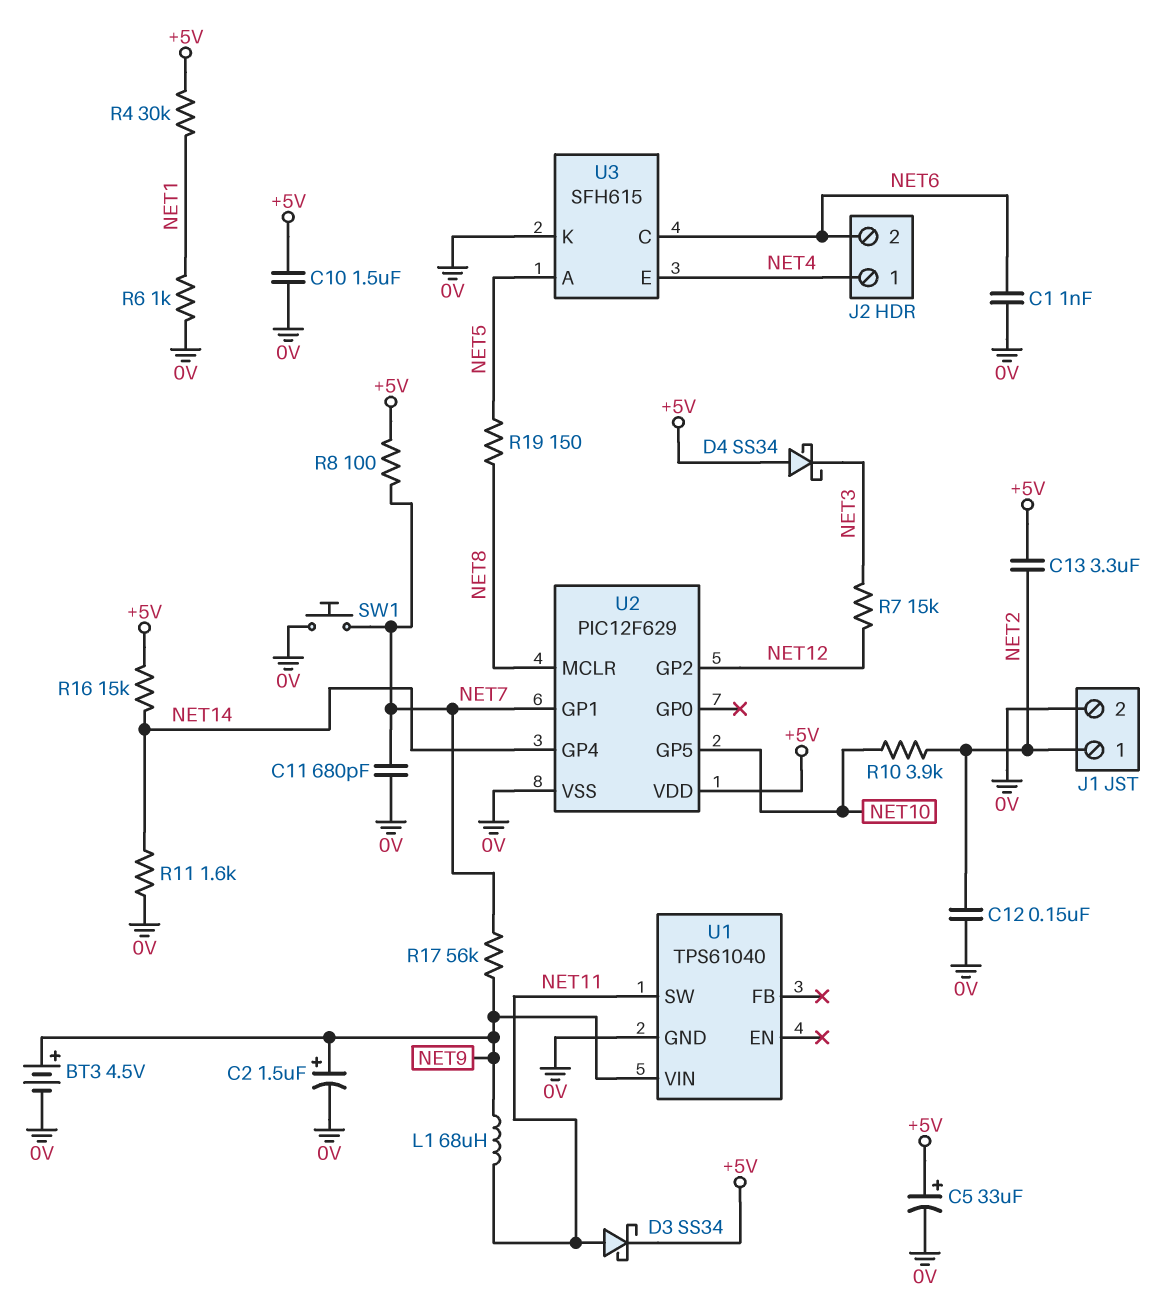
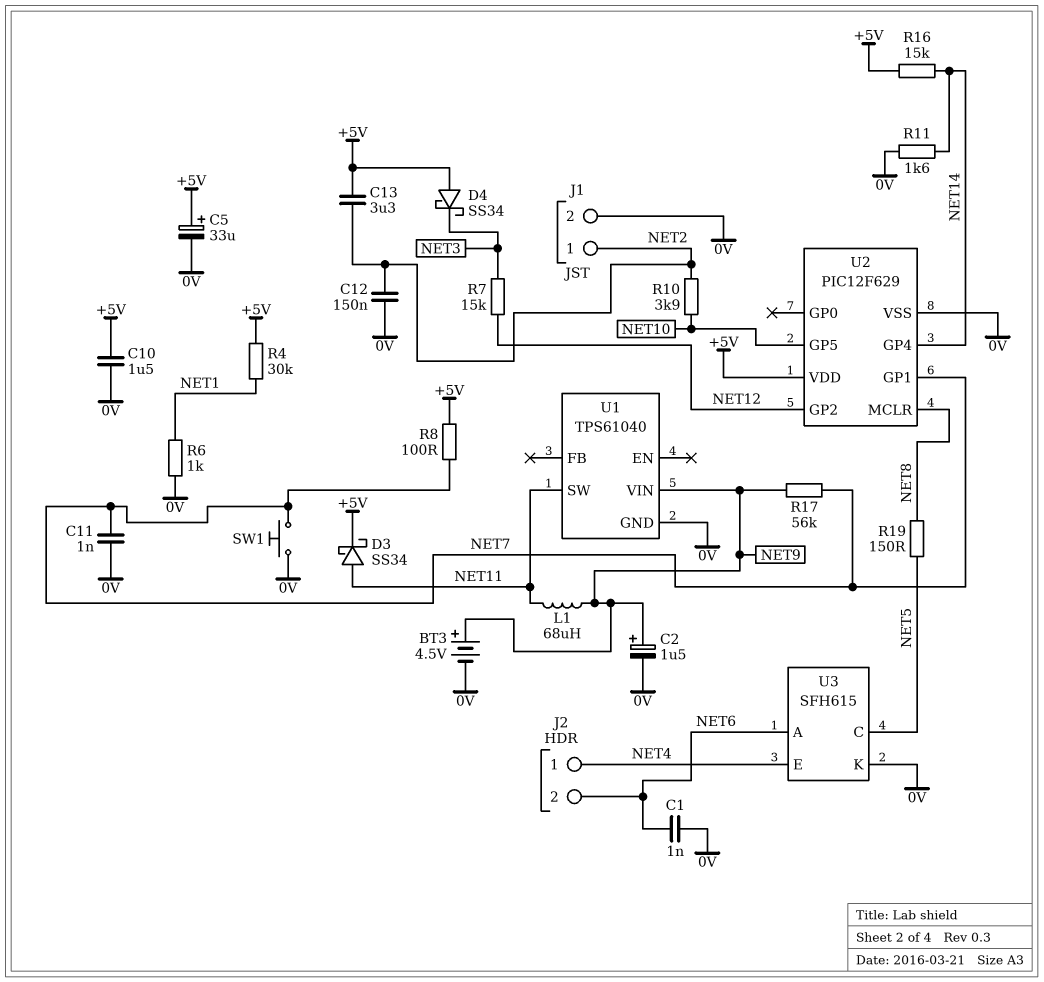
C11: 680pF (0V, NET7) -> 1nF (0V, NET7)
U3 pin A: NET5 -> NET6
U3 pin C: NET6 -> NET5

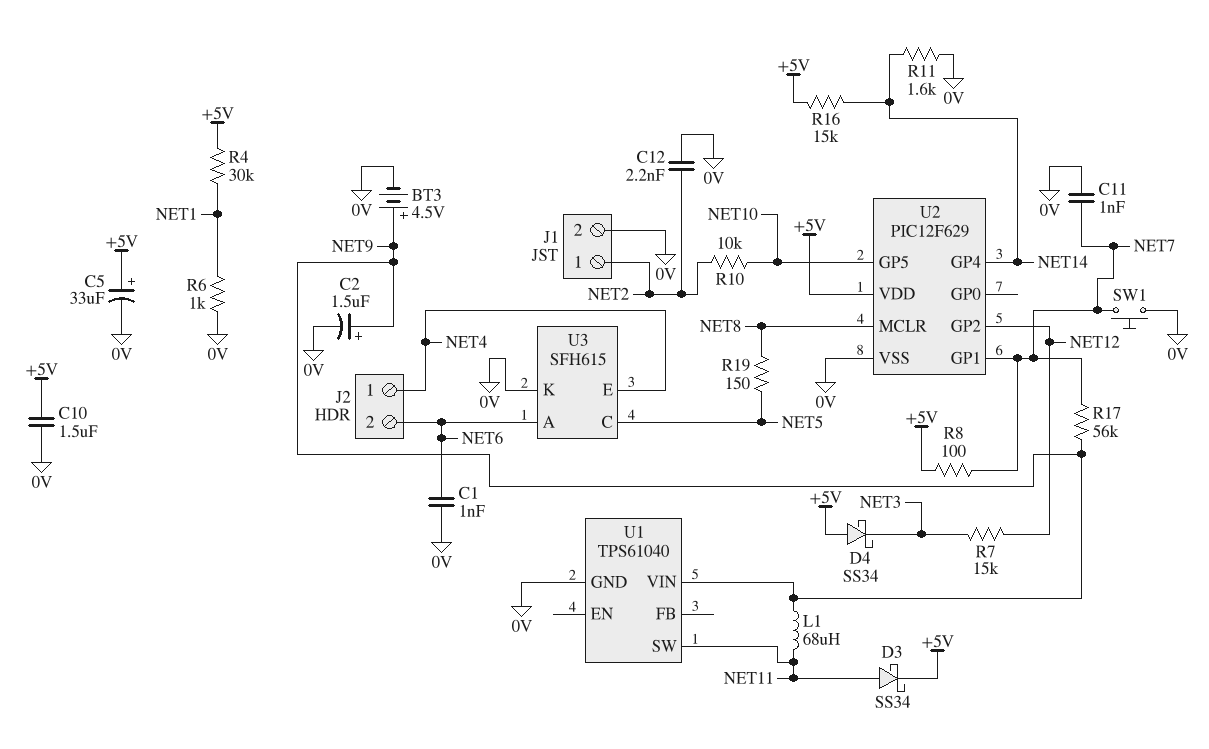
C12: 150nF (0V, NET2) -> 2.2nF (0V, NET2)
C13: 3.3uF (+5V, NET2) -> none
R10: 3.9k (NET2, NET10) -> 10k (NET2, NET10)

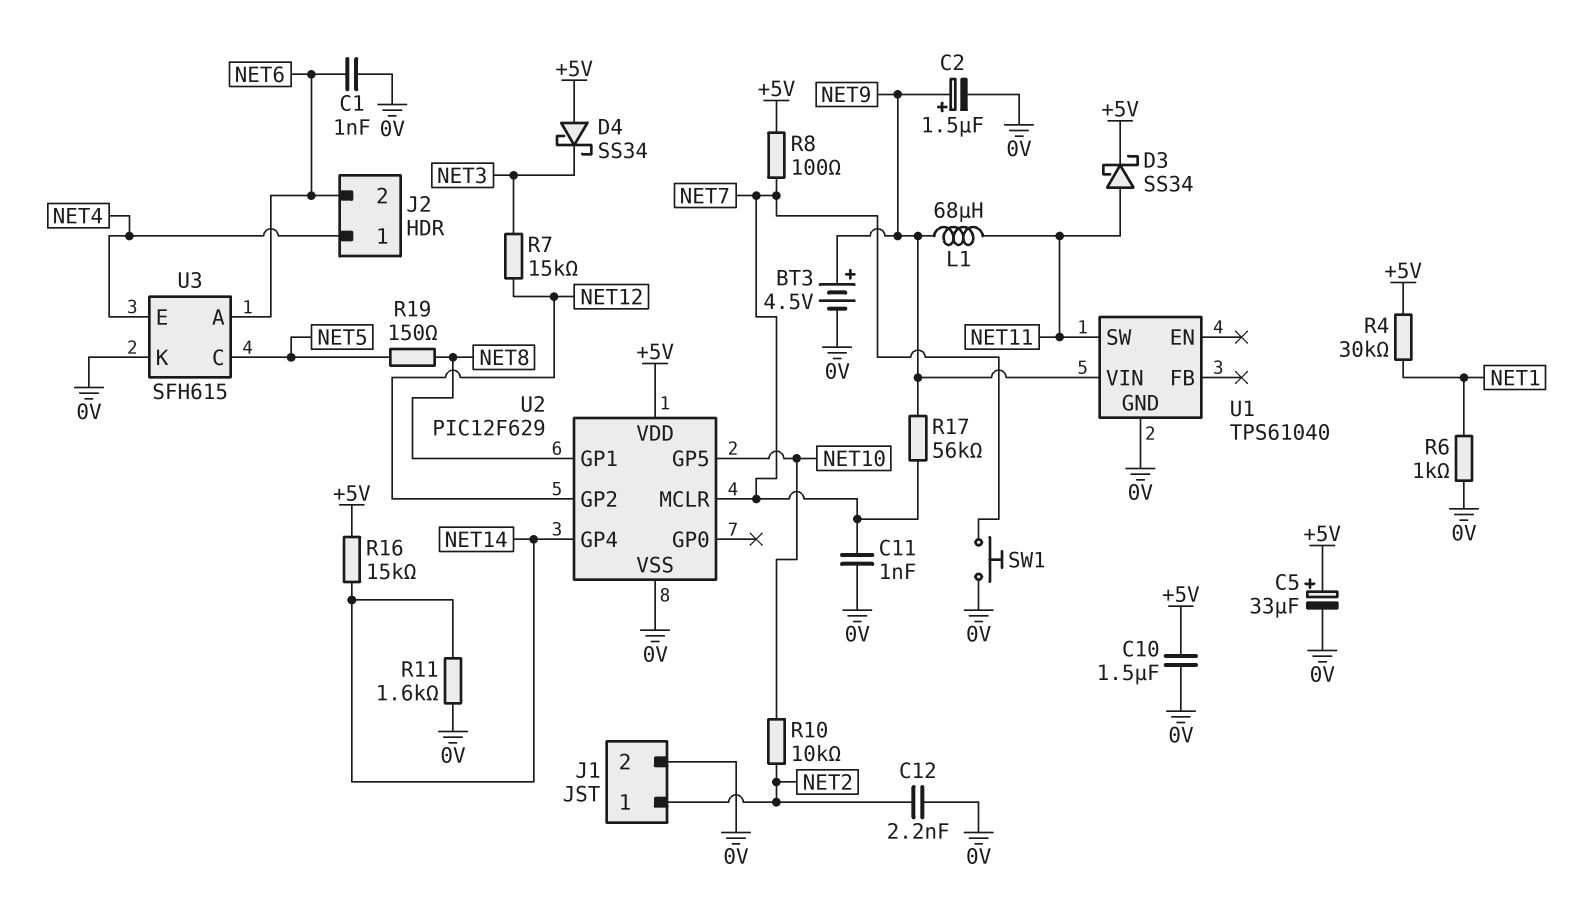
U2 pin GP1: NET7 -> NET8
U2 pin MCLR: NET8 -> NET7

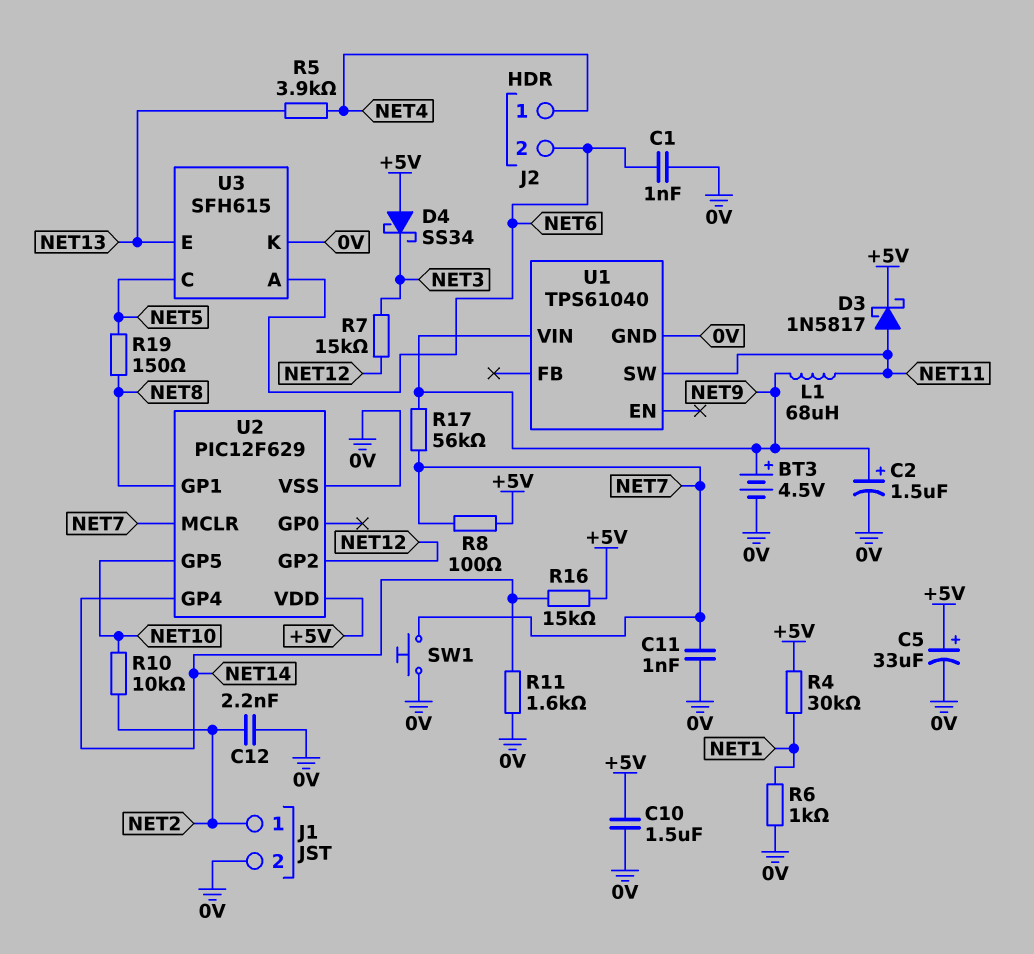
D3: schottky SS34 (A NET11, K +5V) -> schottky 1N5817 (A NET11, K +5V)
R5: none -> 3.9k (NET4, NET13)
U3 pin E: NET4 -> NET13

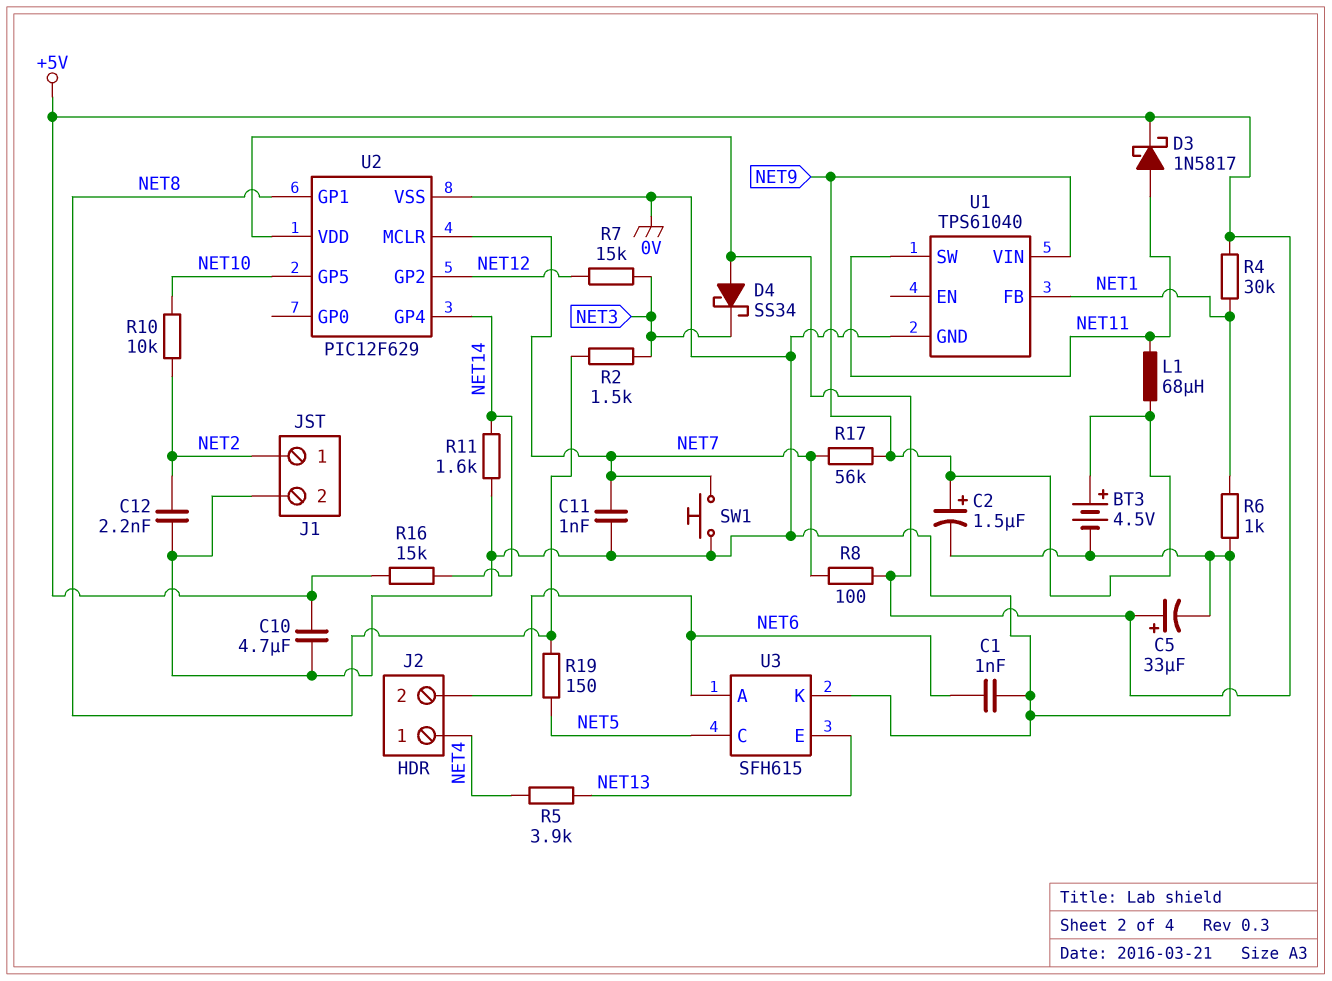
C10: 1.5uF (+5V, 0V) -> 4.7uF (+5V, 0V)
R2: none -> 1.5k (NET3, NET8)
U1 pin FB: none -> NET1

